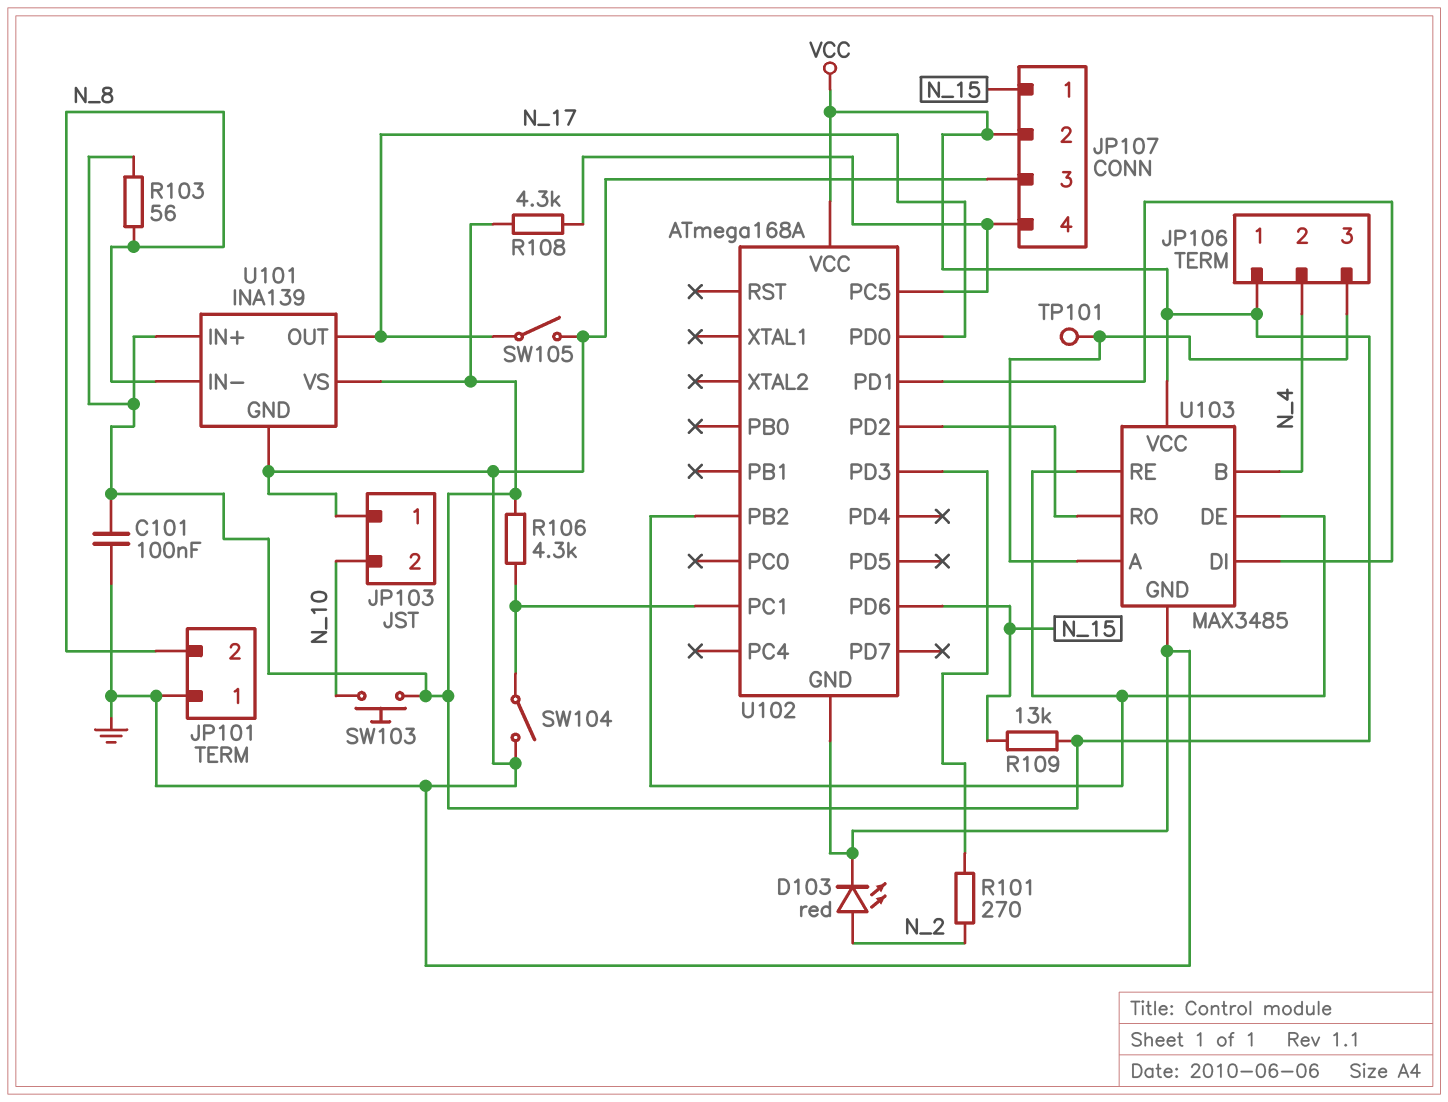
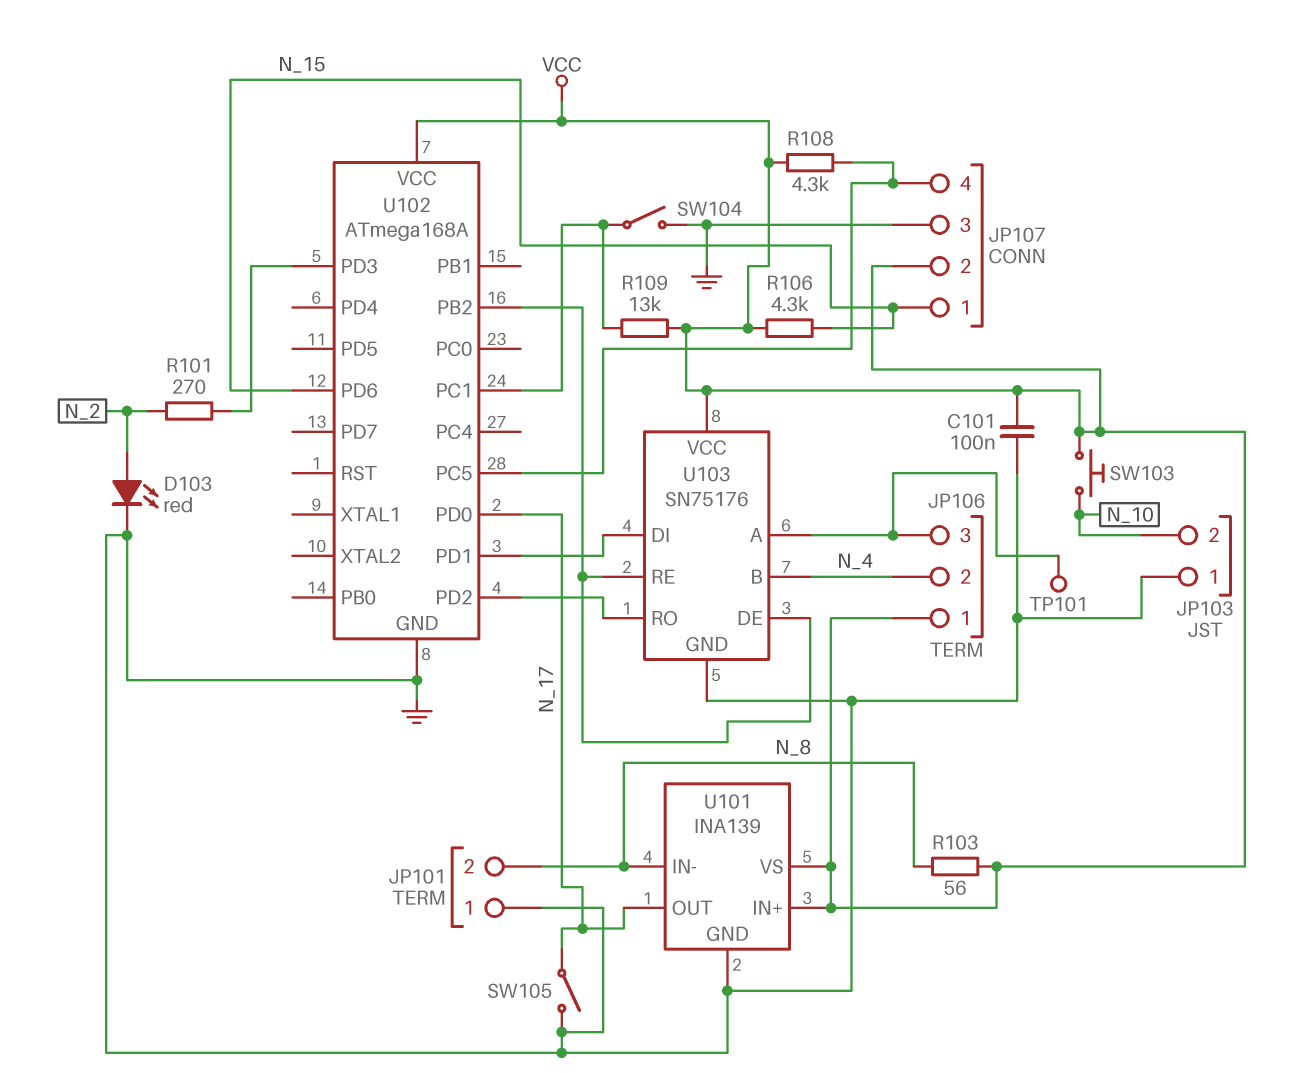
R106: 4.3k (U102/PC1, VCC) -> 4.3k (N_15, VCC)
R109: 13k (N_15, VCC) -> 13k (U102/PC1, VCC)
U103: MAX3485 -> SN75176

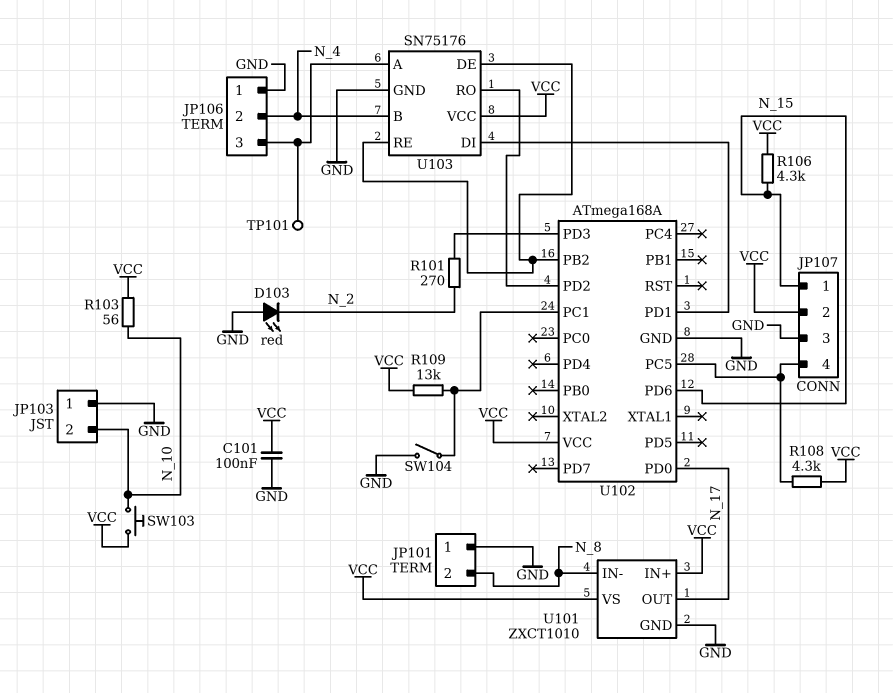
D103: LED red (A N_2, K GND) -> LED red (A GND, K N_2)
JP106 pin 1: VCC -> GND
R103: 56 (N_8, VCC) -> 56 (N_10, VCC)
SW105: switch (GND, N_17) -> none
U101: INA139 -> ZXCT1010

